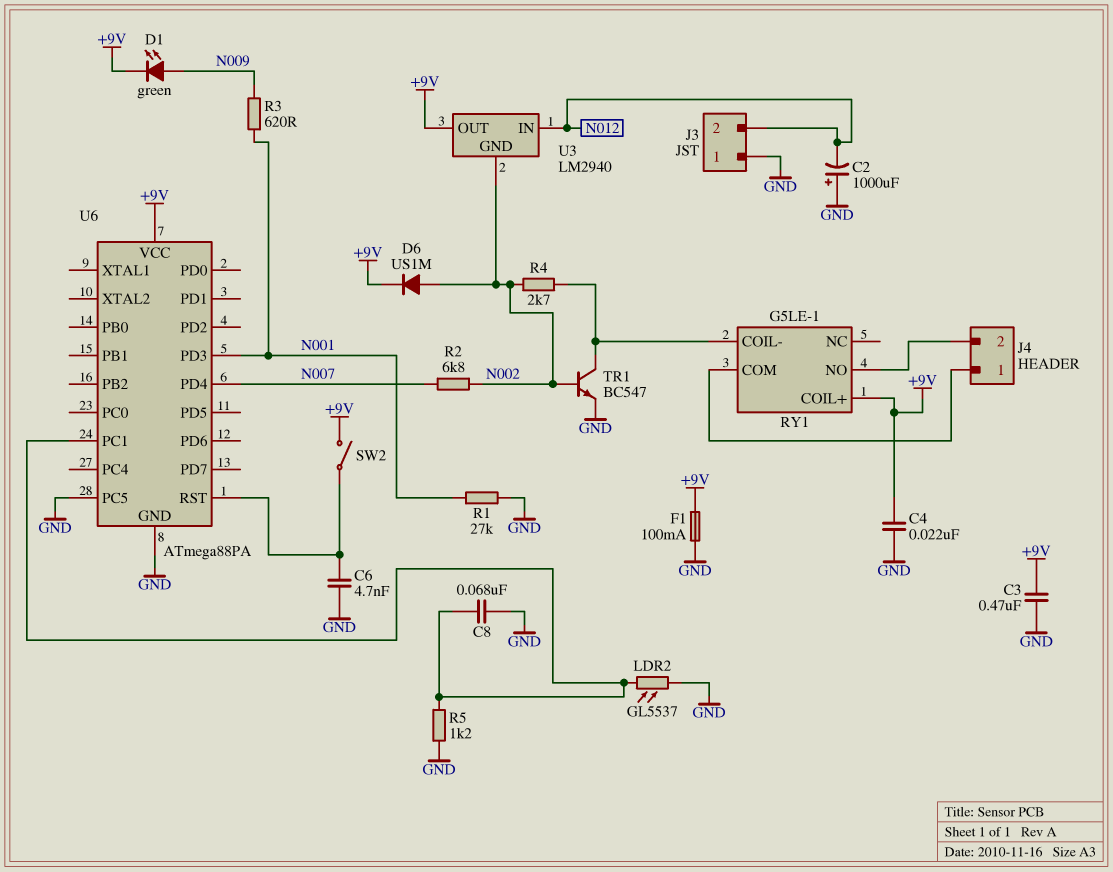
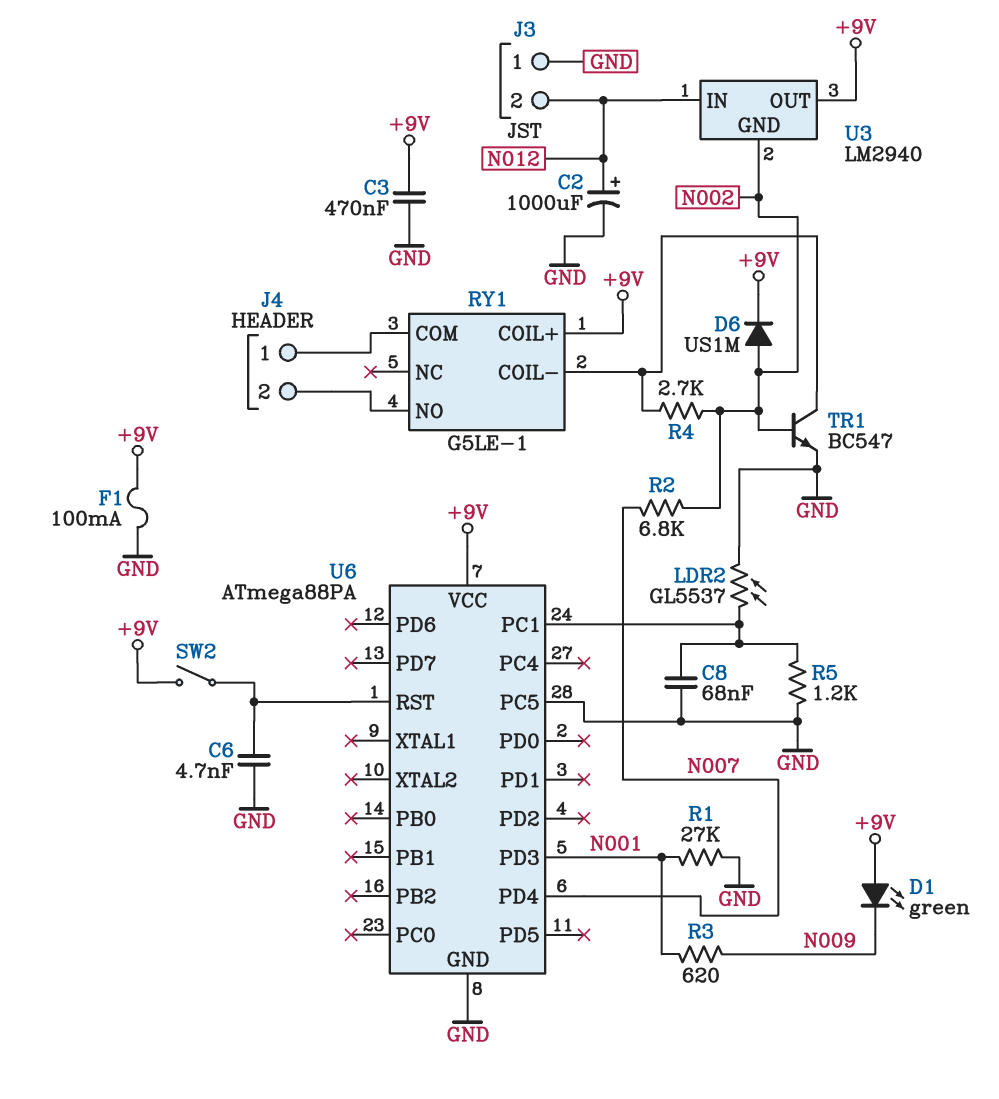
C2: 1000uF (plus GND, minus N012) -> 1000uF (plus N012, minus GND)
C4: 22nF (+9V, GND) -> none
D1: LED green (A N009, K +9V) -> LED green (A +9V, K N009)

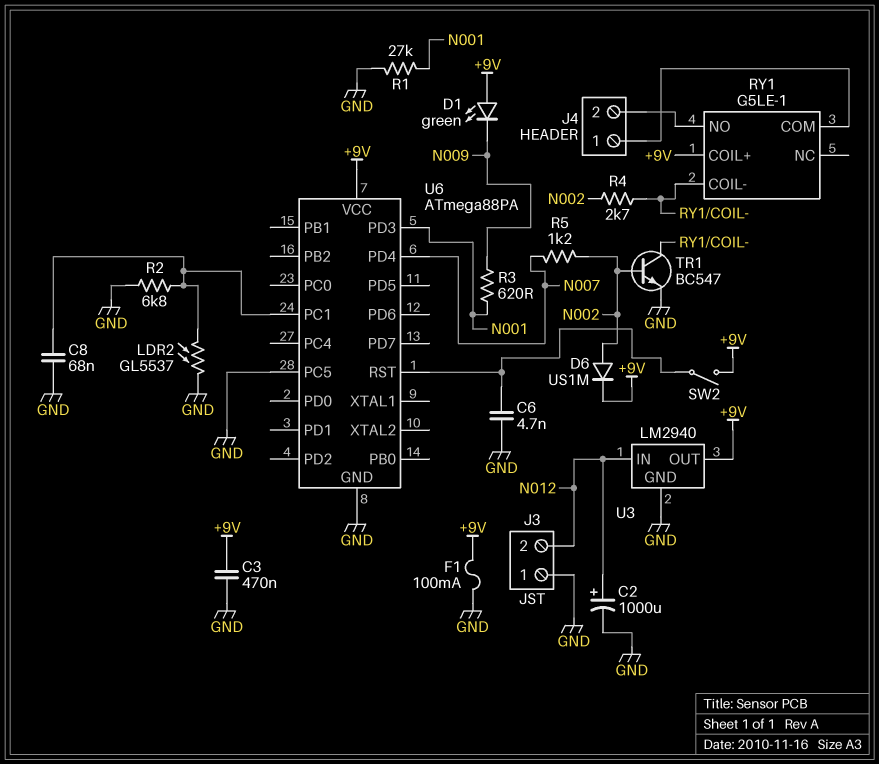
R2: 6.8k (N002, N007) -> 6.8k (GND, U6/PC1)
R5: 1.2k (GND, U6/PC1) -> 1.2k (N002, N007)
U3 pin GND: N002 -> GND

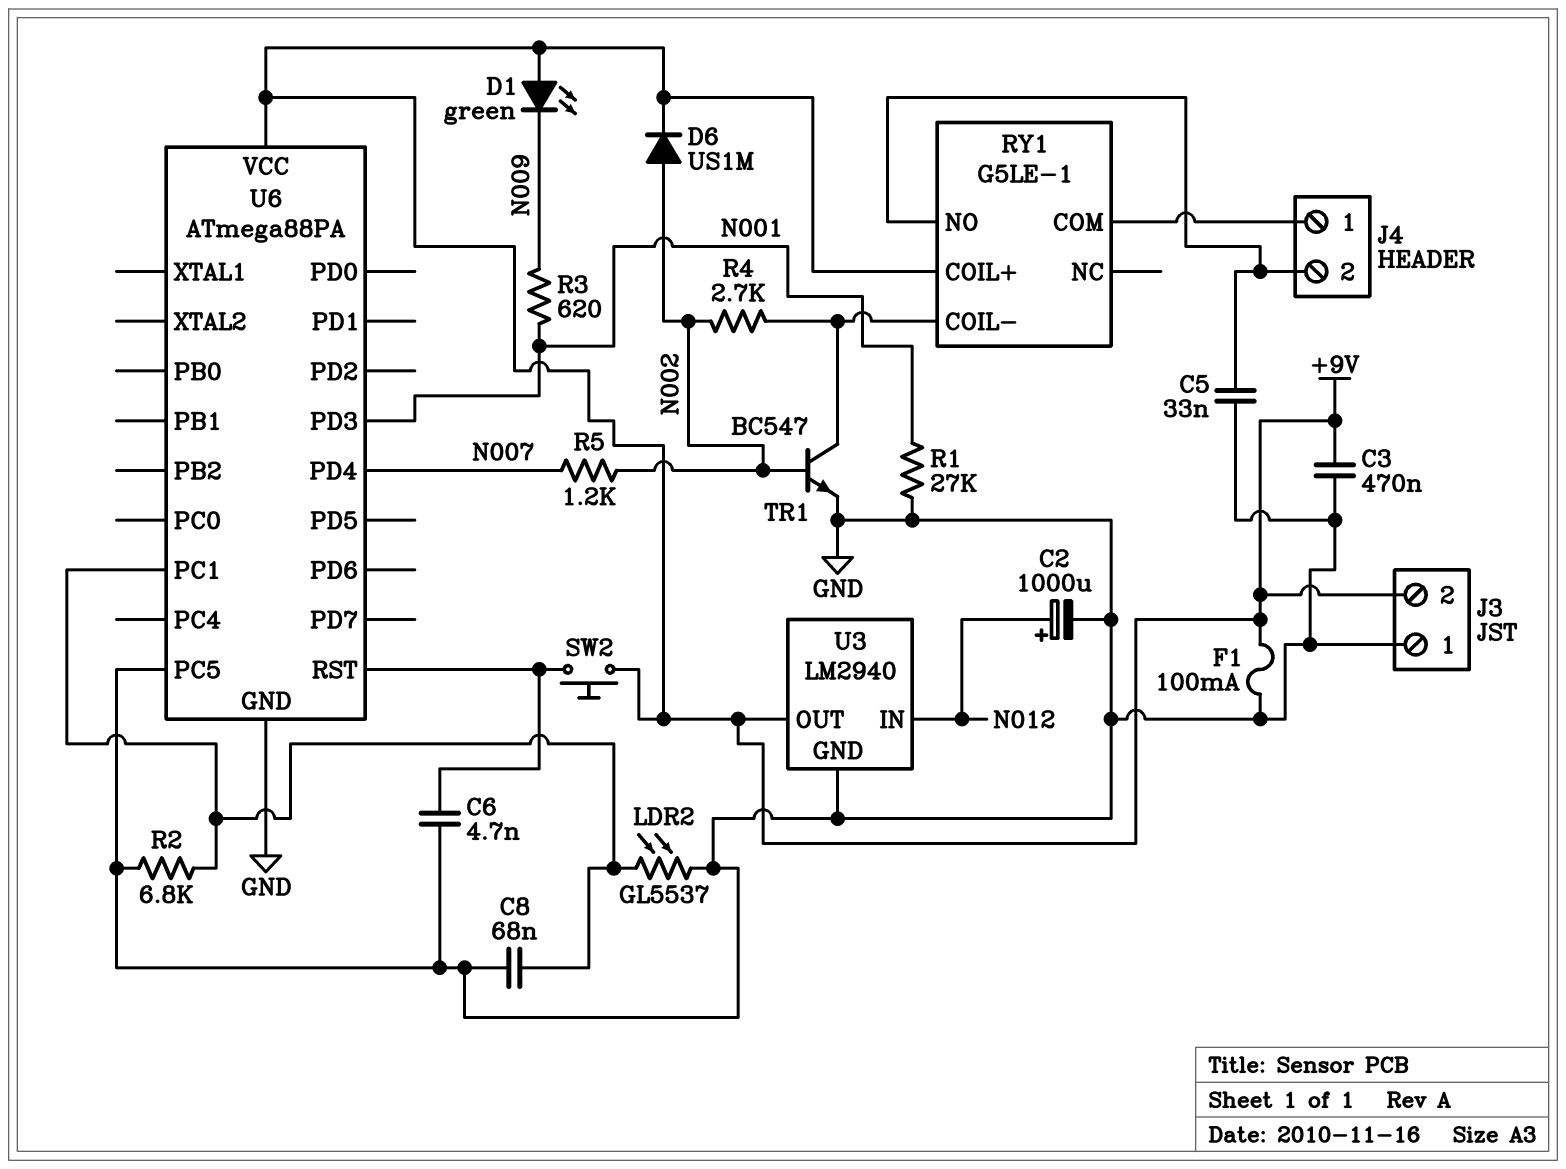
C5: none -> 33nF (GND, J4/2)
J3 pin 2: N012 -> +9V
SW2: switch (+9V, U6/RST) -> button (+9V, U6/RST)

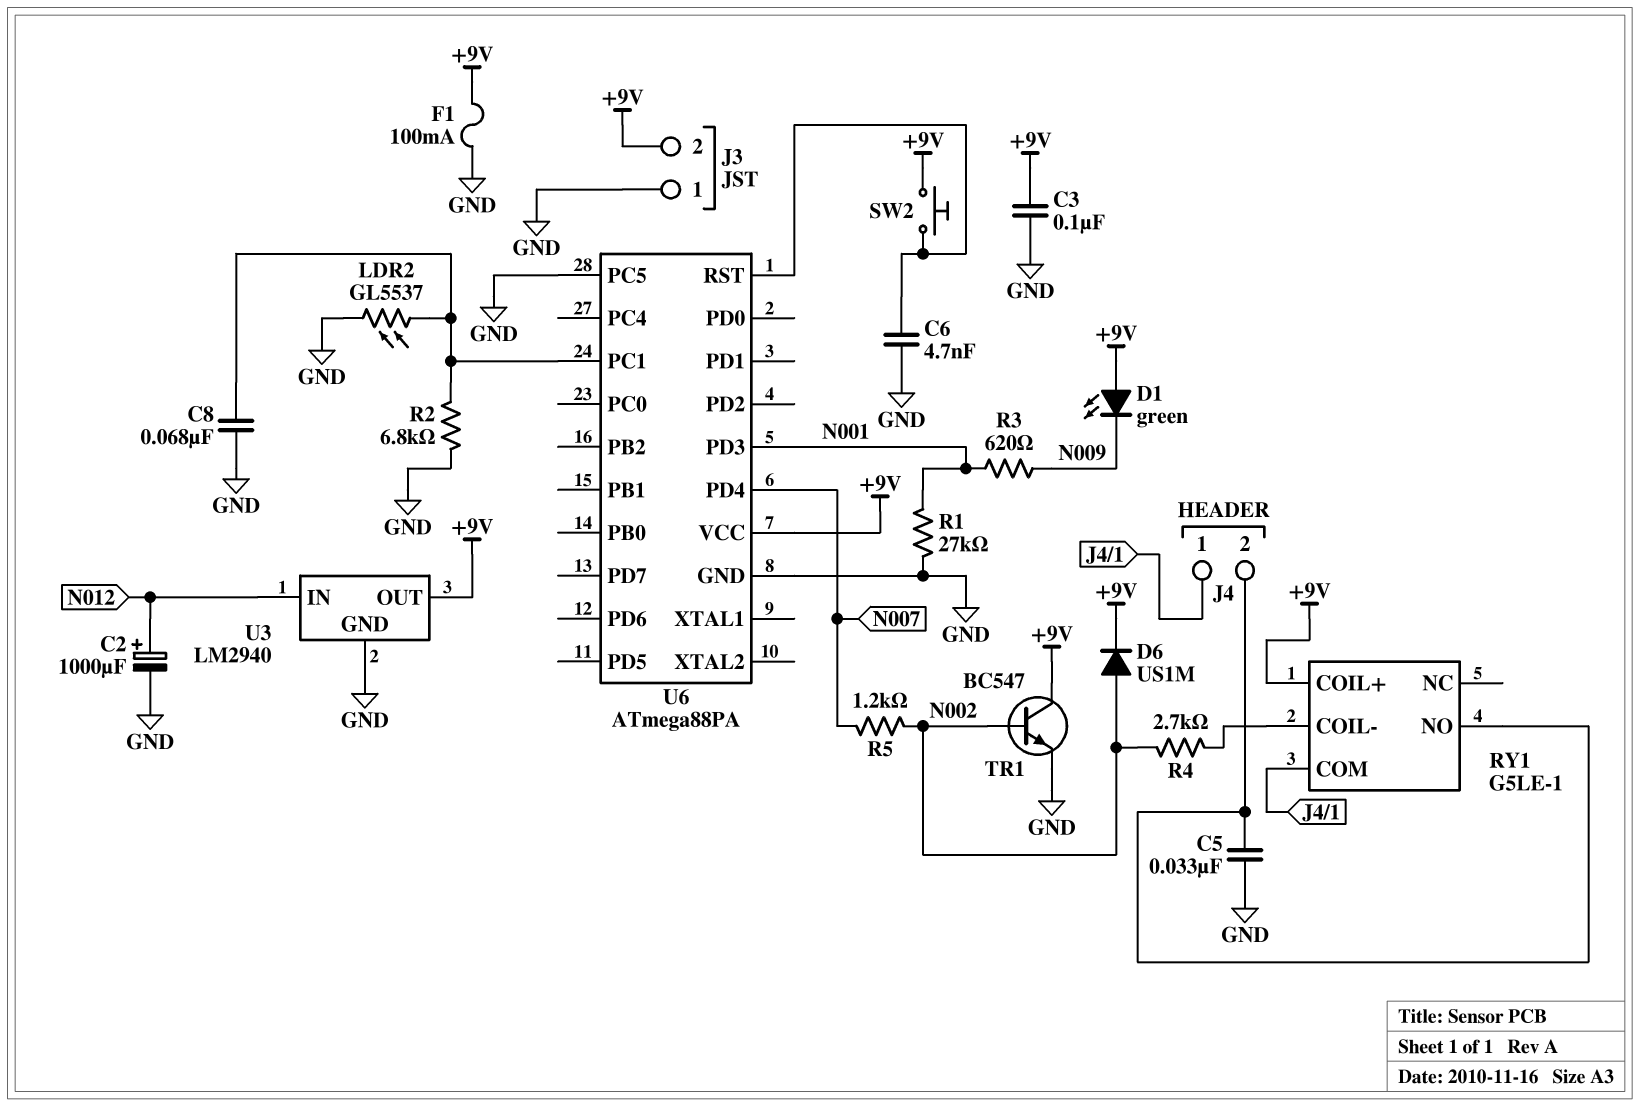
C3: 470nF (+9V, GND) -> 100nF (+9V, GND)
TR1: NPN BC547 (B N002, C RY1/COIL-, E GND) -> NPN BC547 (B N002, C +9V, E GND)

